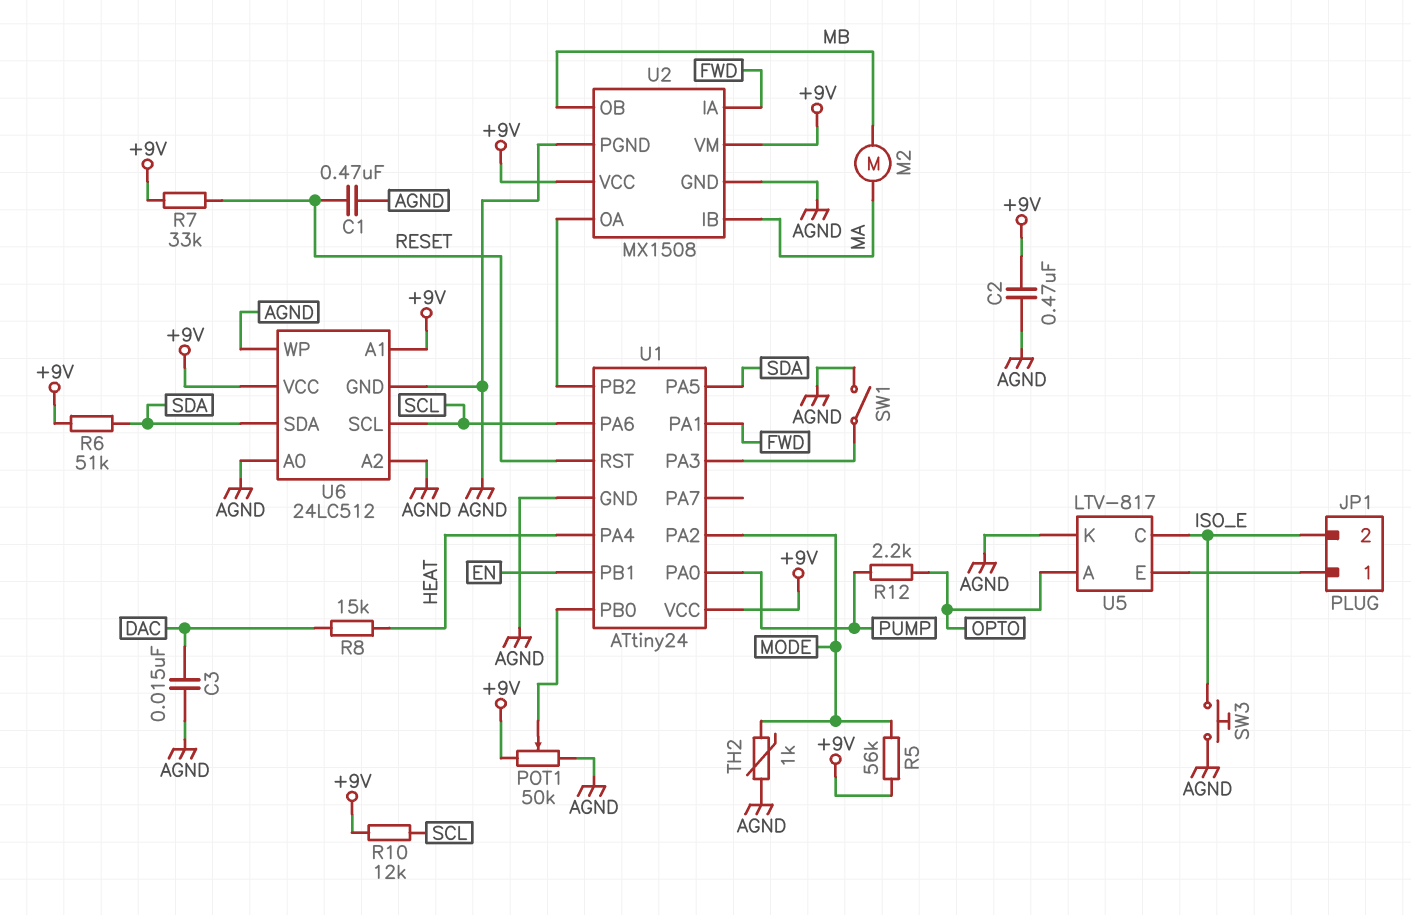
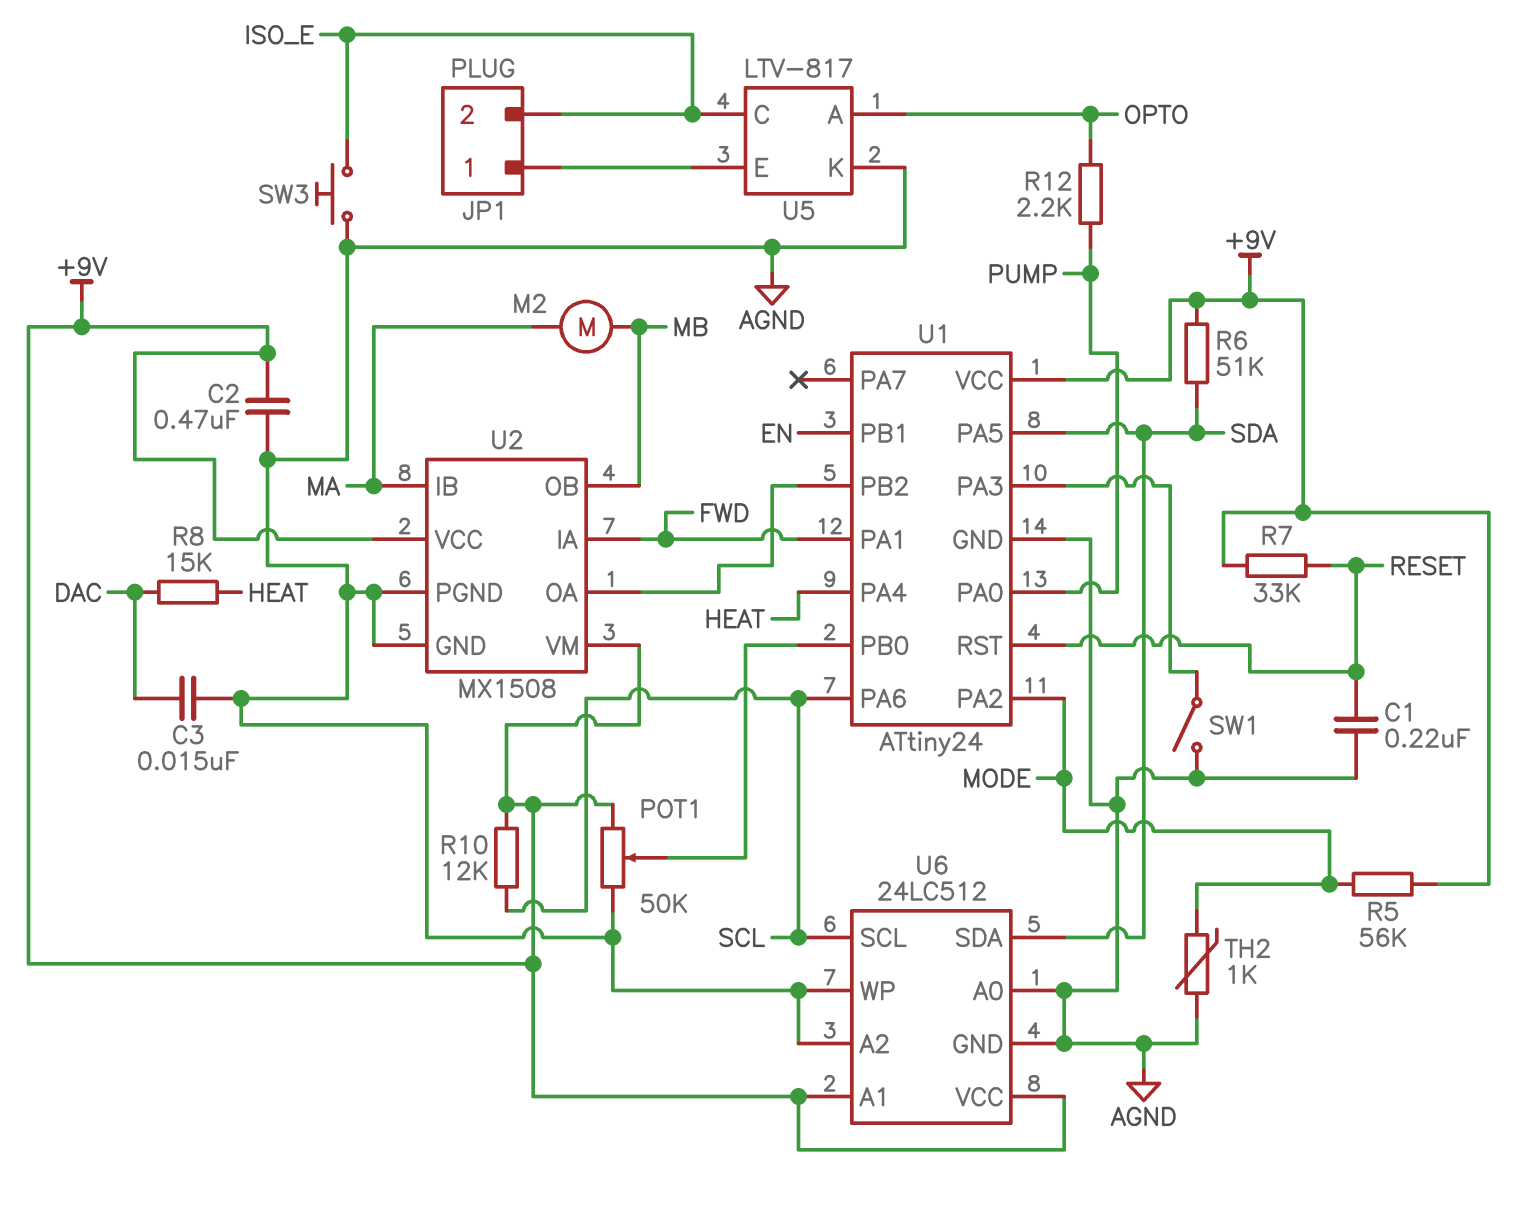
C1: 470nF (AGND, RESET) -> 220nF (AGND, RESET)

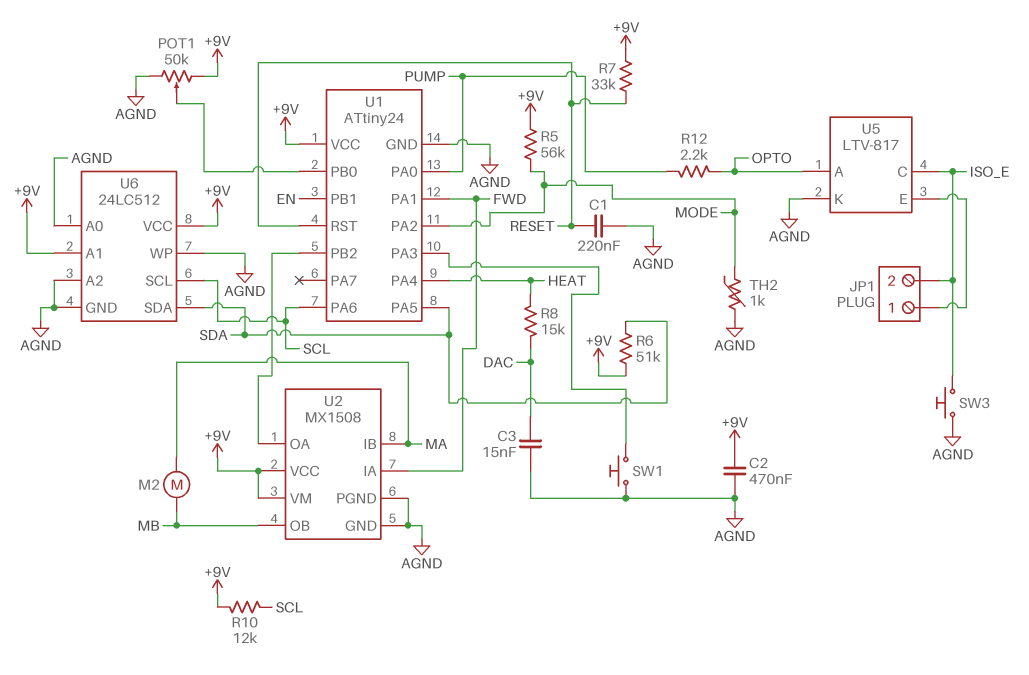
SW1: switch (AGND, U1/PA3) -> button (AGND, U1/PA3)

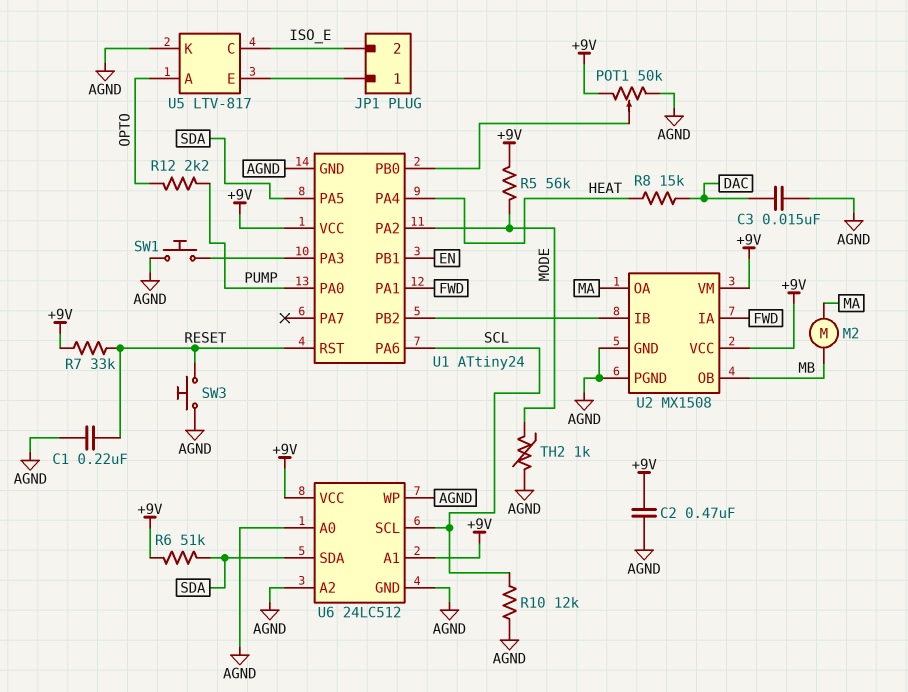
R10: 12k (+9V, SCL) -> 12k (AGND, SCL)
SW3: button (AGND, ISO_E) -> button (AGND, RESET)
U2 pin IB: MA -> U1/PB2
U2 pin OA: U1/PB2 -> MA

